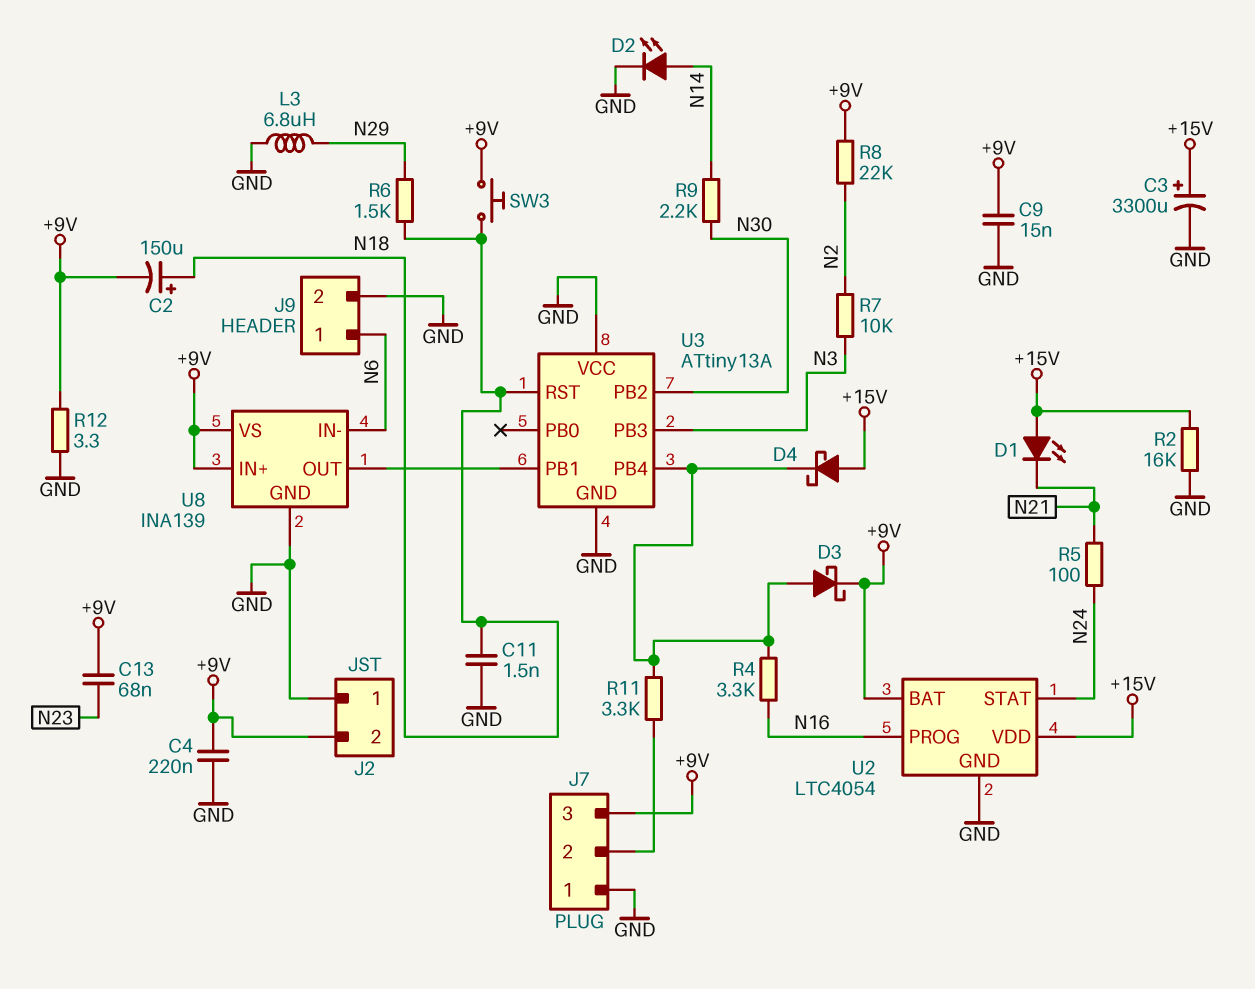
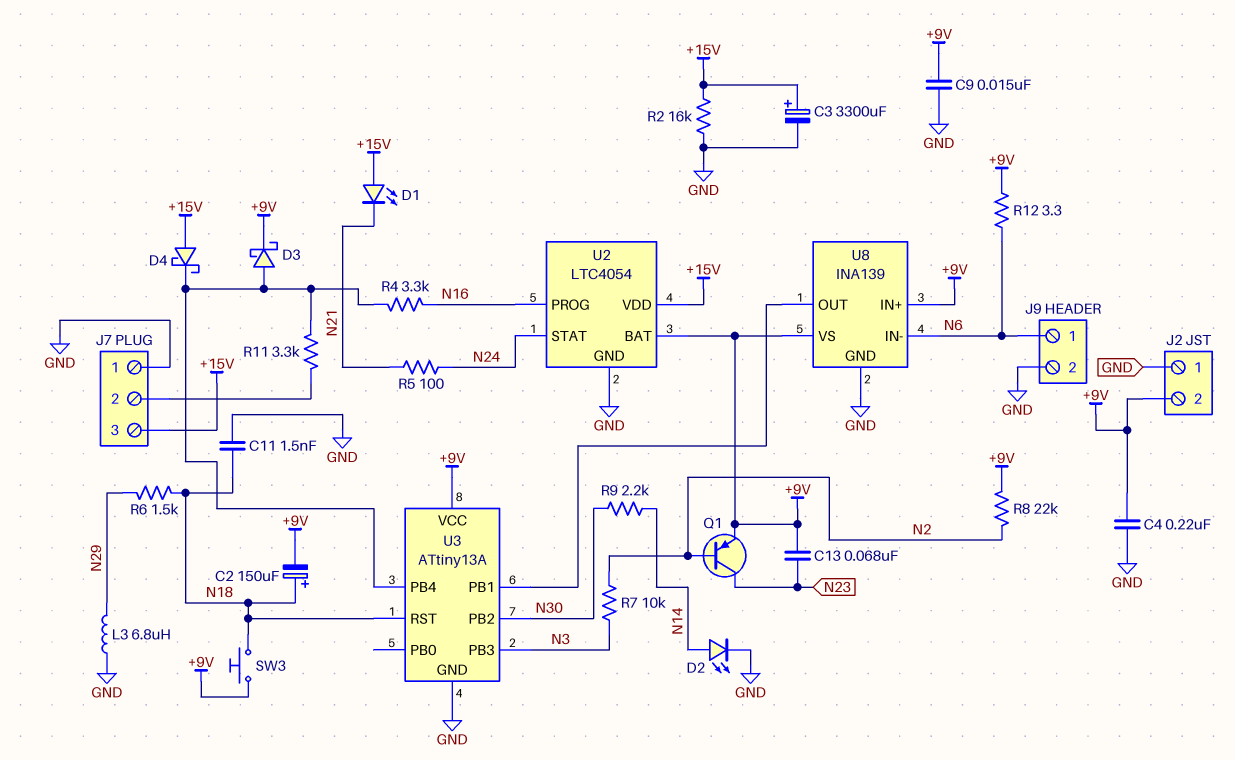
J7 pin 3: +9V -> +15V
Q1: none -> PNP (B N2, C N23, E +9V)
R12: 3.3 (+9V, GND) -> 3.3 (+9V, N6)
U3 pin VCC: GND -> +9V

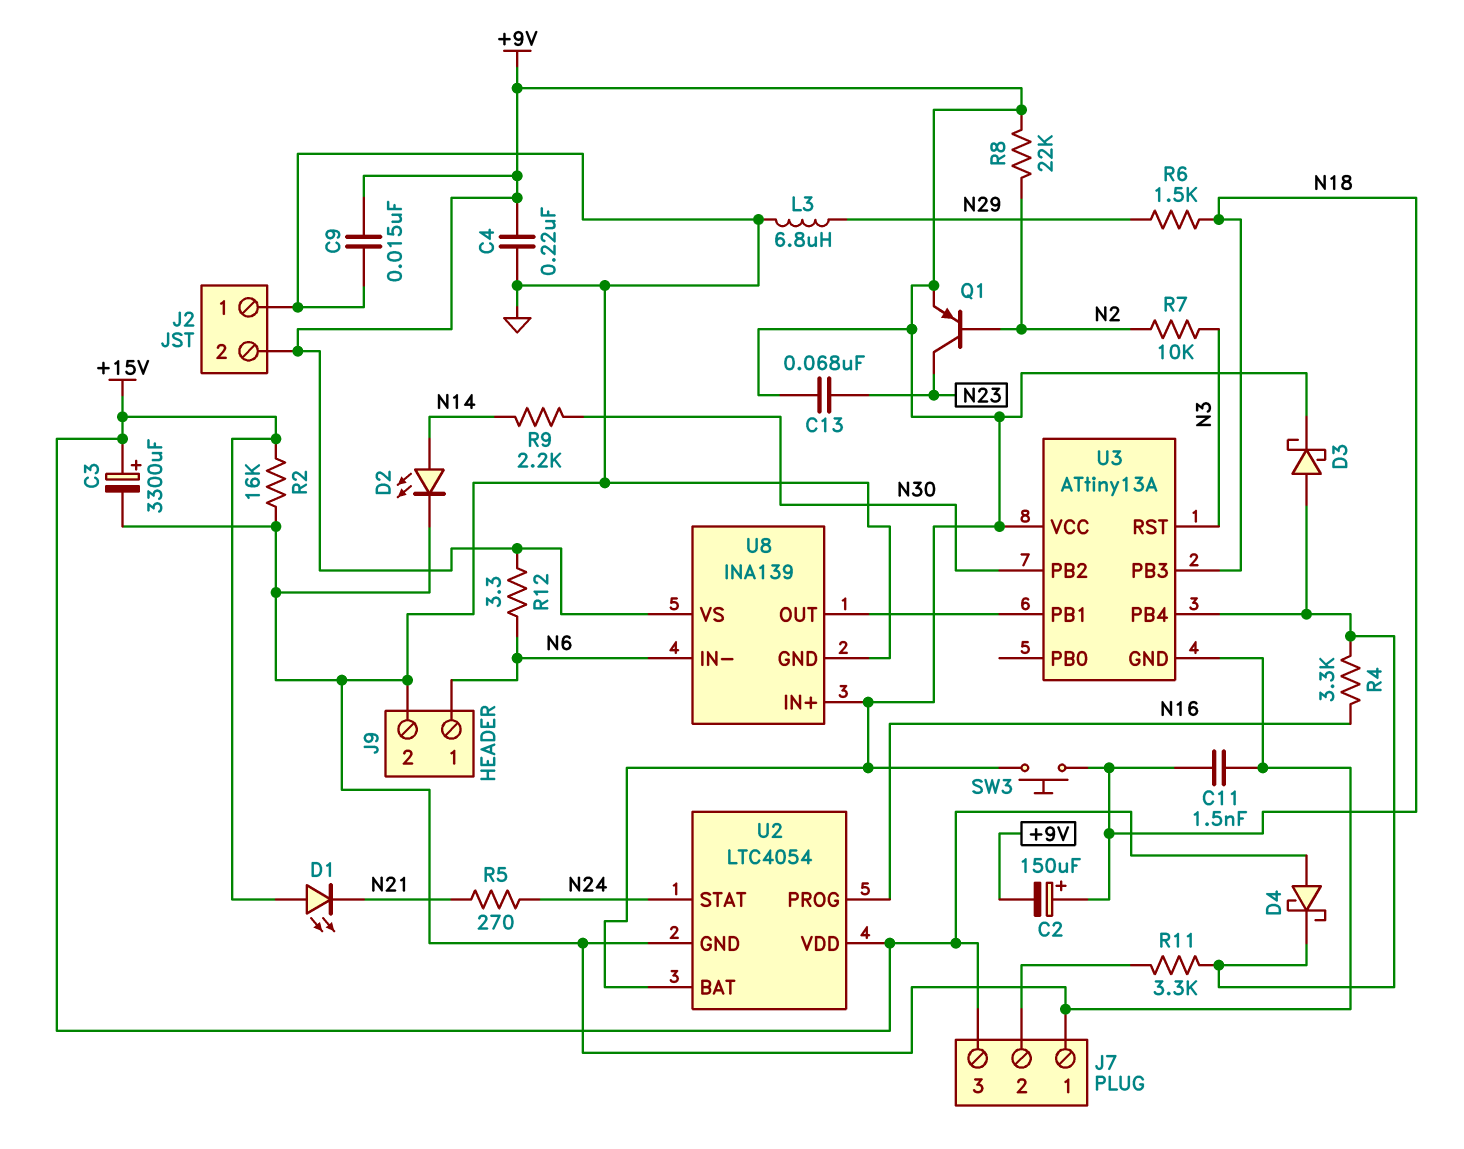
R5: 100 (N21, N24) -> 270 (N21, N24)
U3 pin PB3: N3 -> N18
U3 pin RST: N18 -> N3

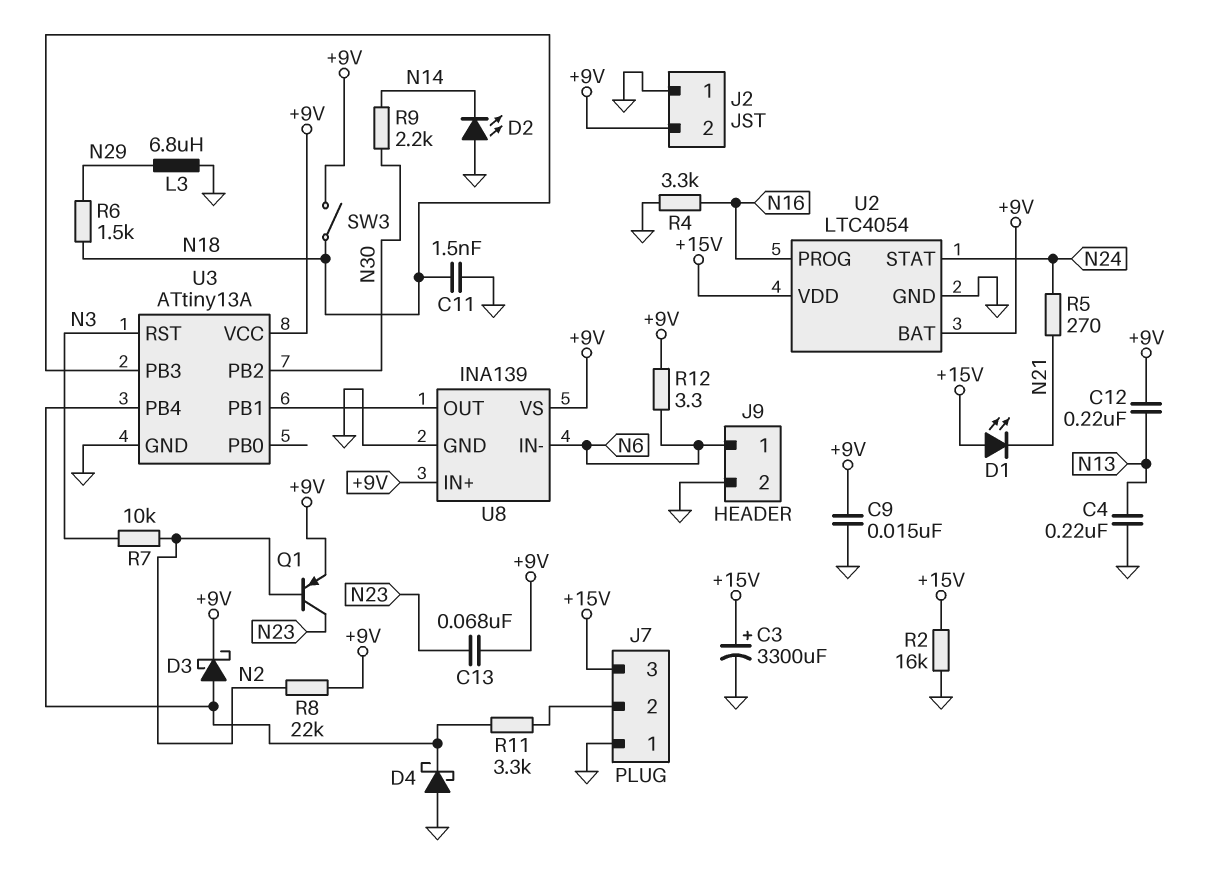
C2: 150uF (plus N18, minus +9V) -> none
C4: 220nF (+9V, GND) -> 220nF (GND, N13)
C12: none -> 220nF (+9V, N13)
D2: LED (A N14, K GND) -> LED (A GND, K N14)
D4: schottky (A +15V, K U3/PB4) -> schottky (A GND, K U3/PB4)
R4: 3.3k (N16, U3/PB4) -> 3.3k (GND, N16)
SW3: button (+9V, N18) -> switch (+9V, N18)

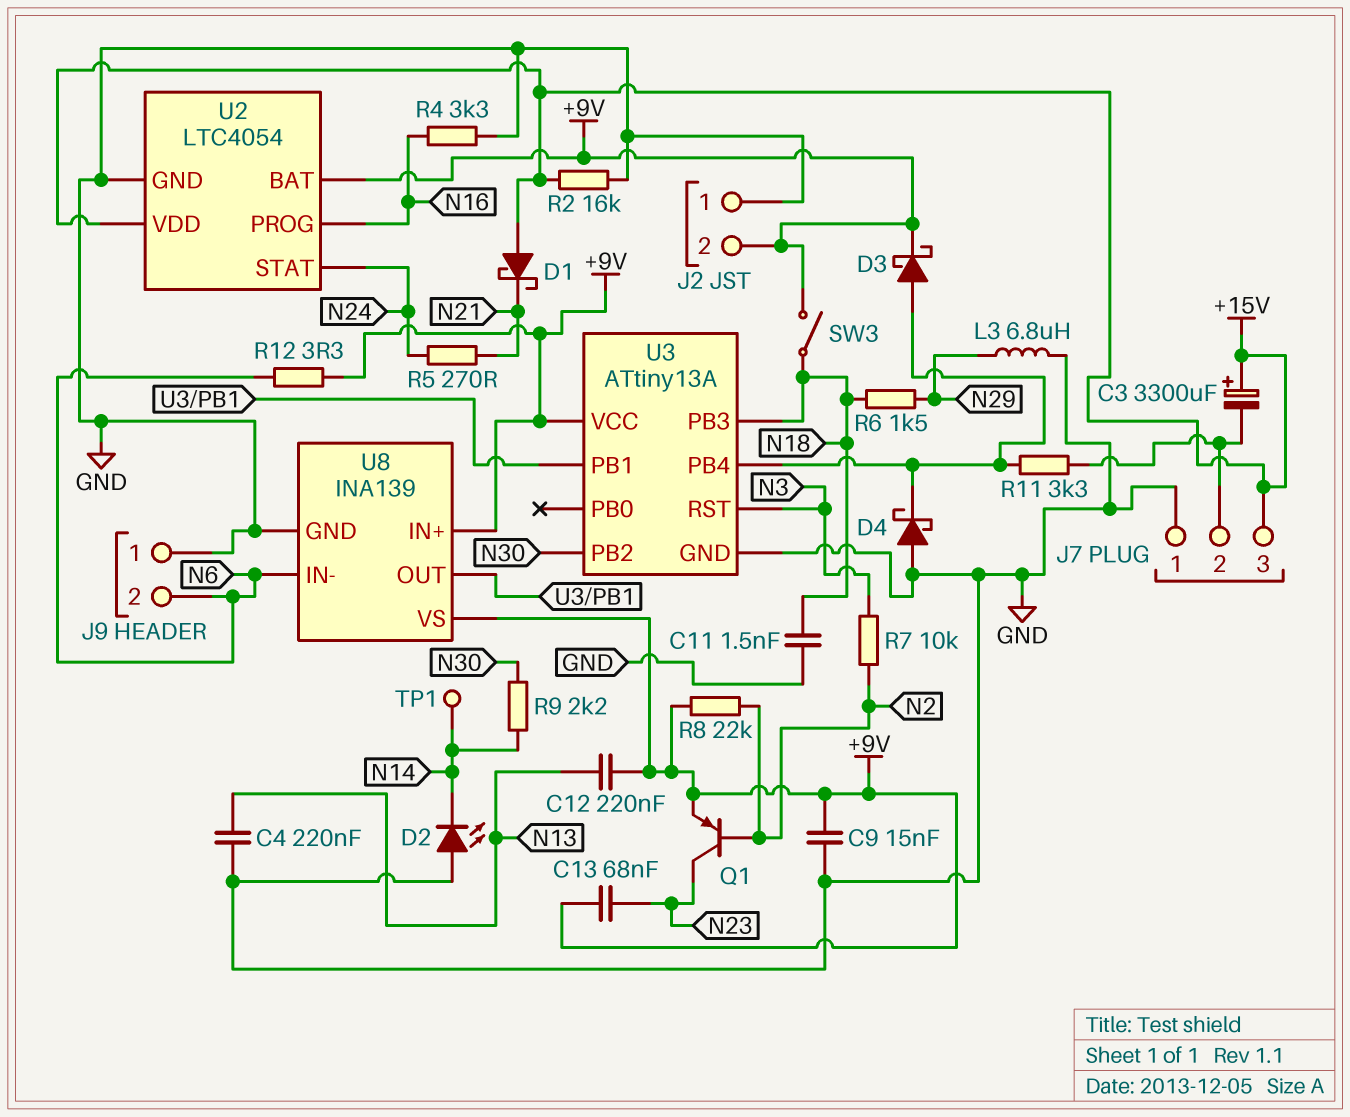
C3: 3300uF (plus +15V, minus GND) -> 3300uF (plus +15V, minus J7/2)
D1: LED (A +15V, K N21) -> schottky (A +15V, K N21)
J9 pin 1: N6 -> GND
J9 pin 2: GND -> N6
TP1: none -> test point (N14)

